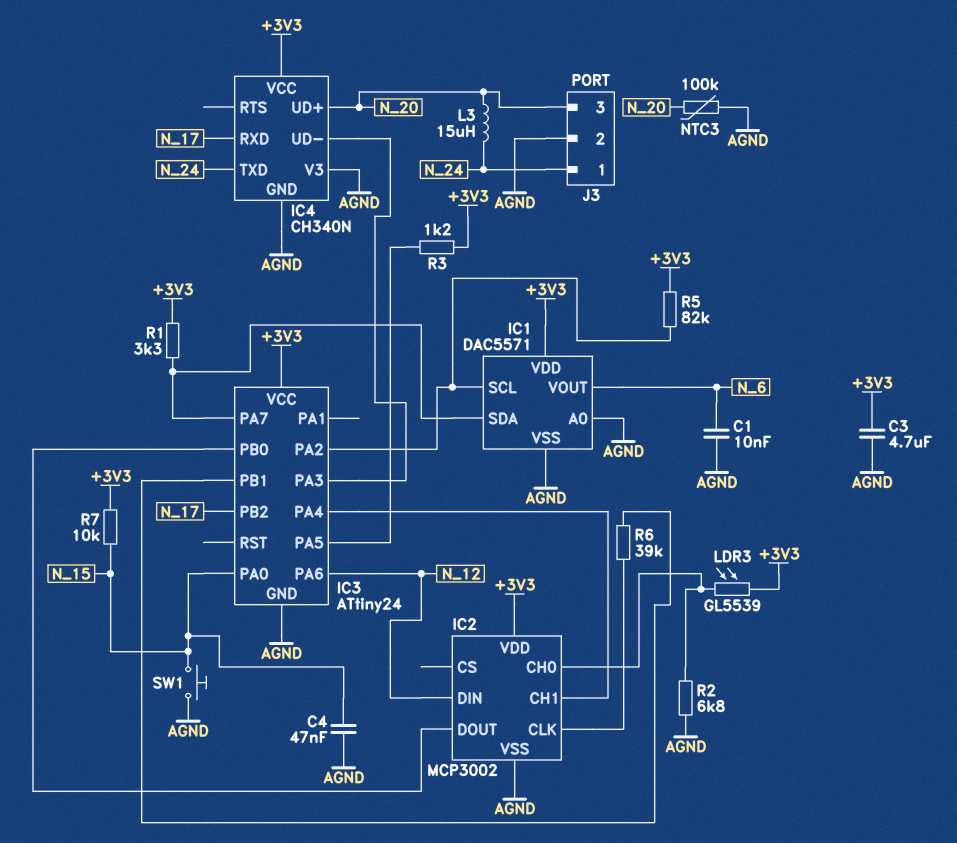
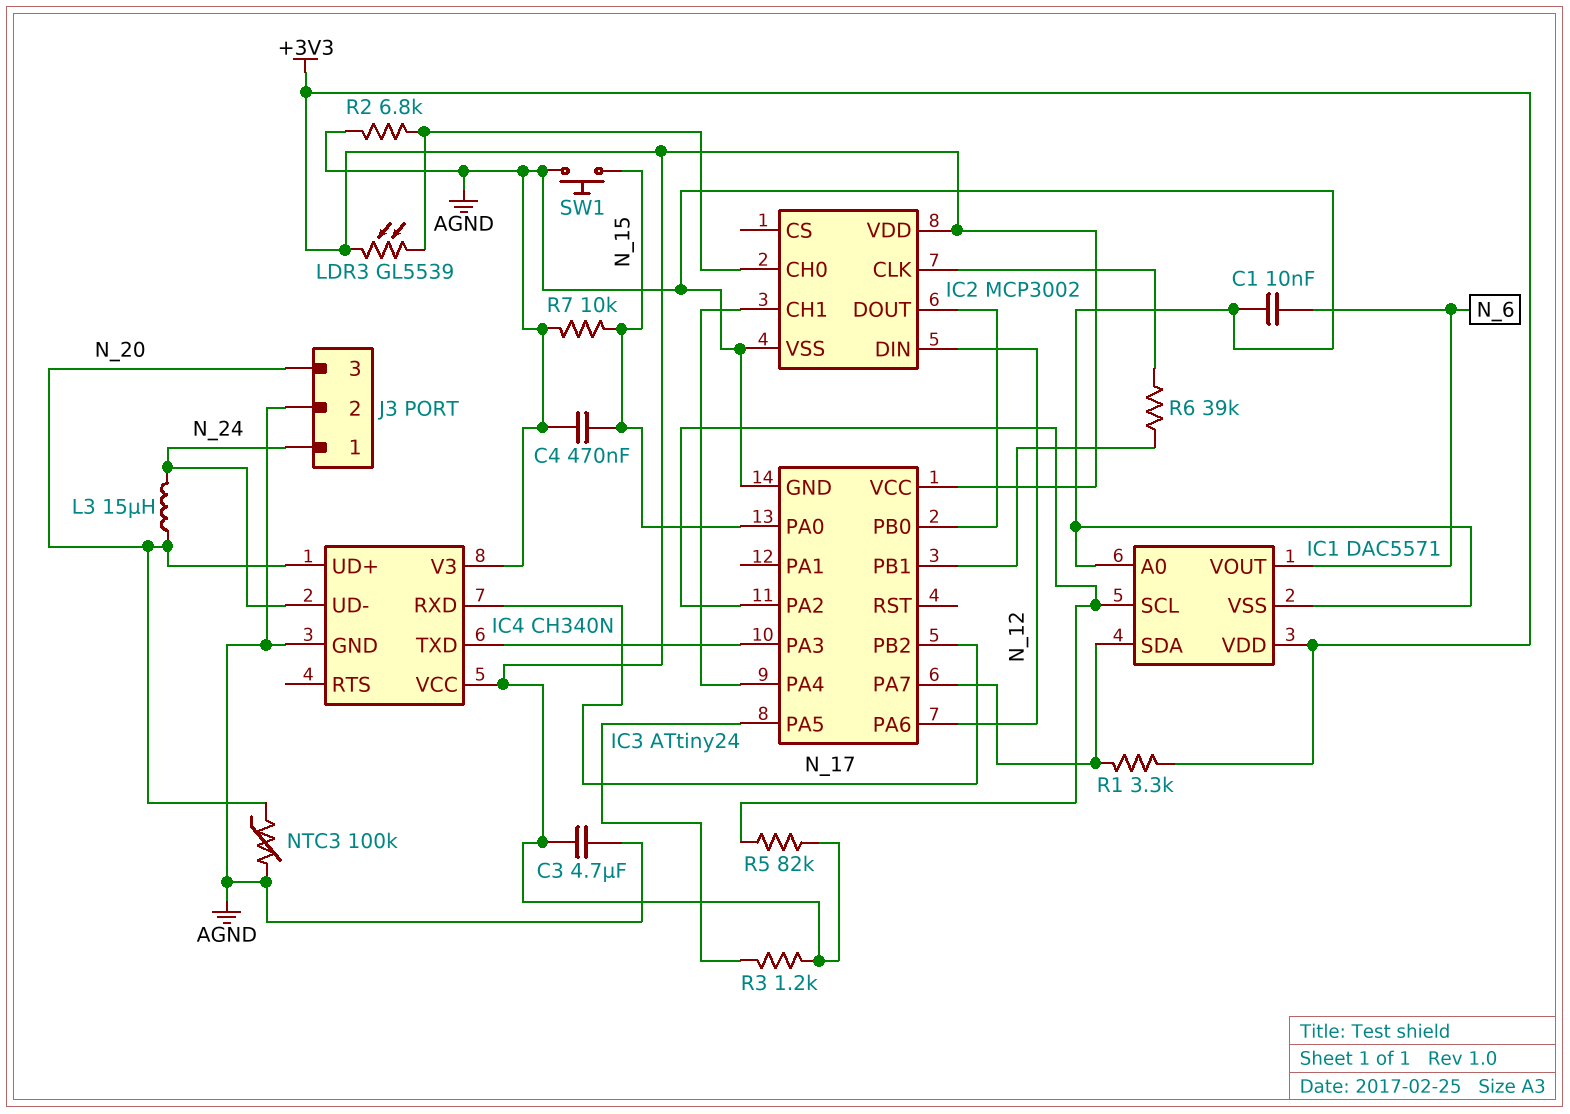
C4: 47nF (AGND, N_15) -> 470nF (AGND, N_15)
IC4 pin TXD: N_24 -> IC3/PA3
IC4 pin UD-: IC3/PA3 -> N_24
R7: 10k (+3V3, N_15) -> 10k (AGND, N_15)

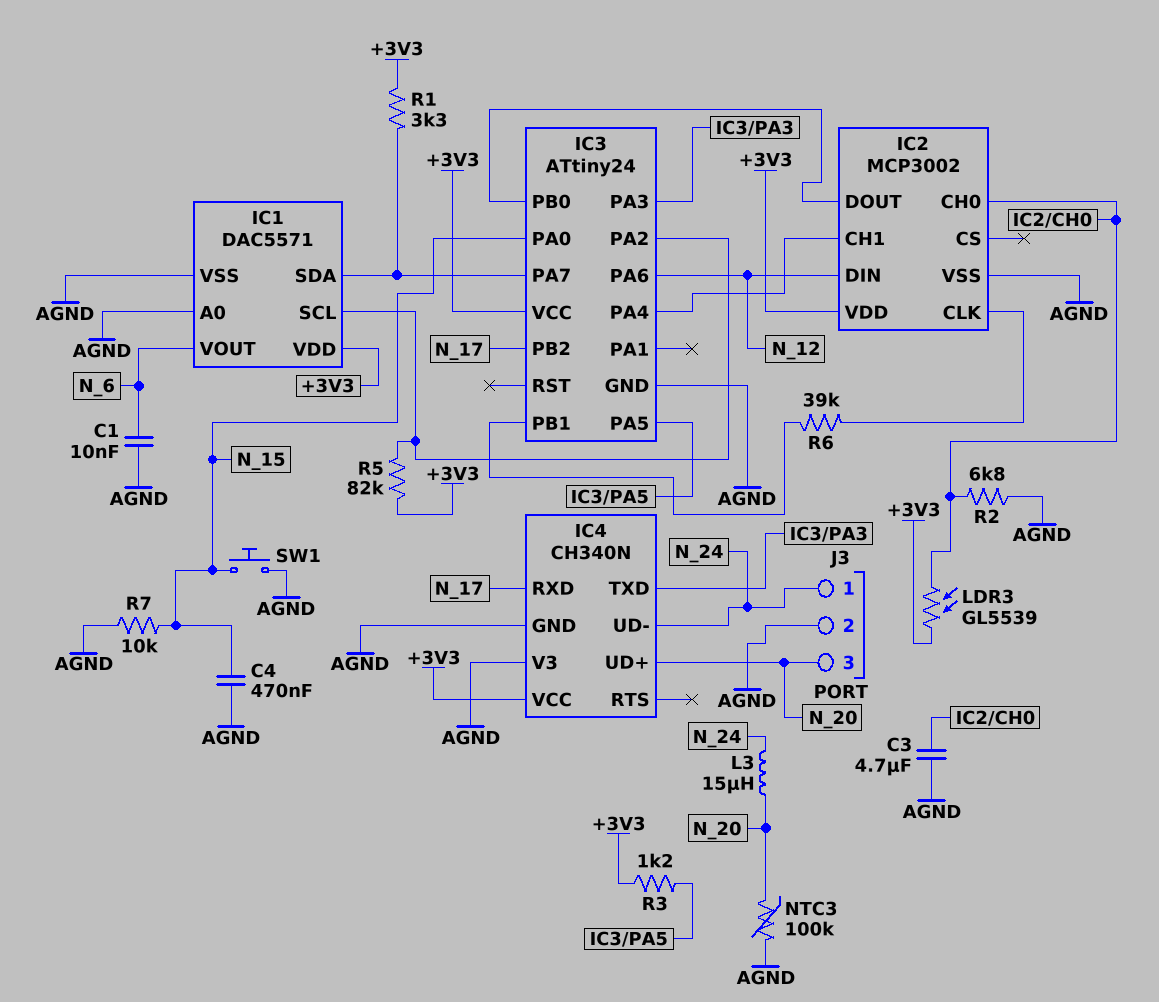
C3: 4.7uF (+3V3, AGND) -> 4.7uF (AGND, IC2/CH0)

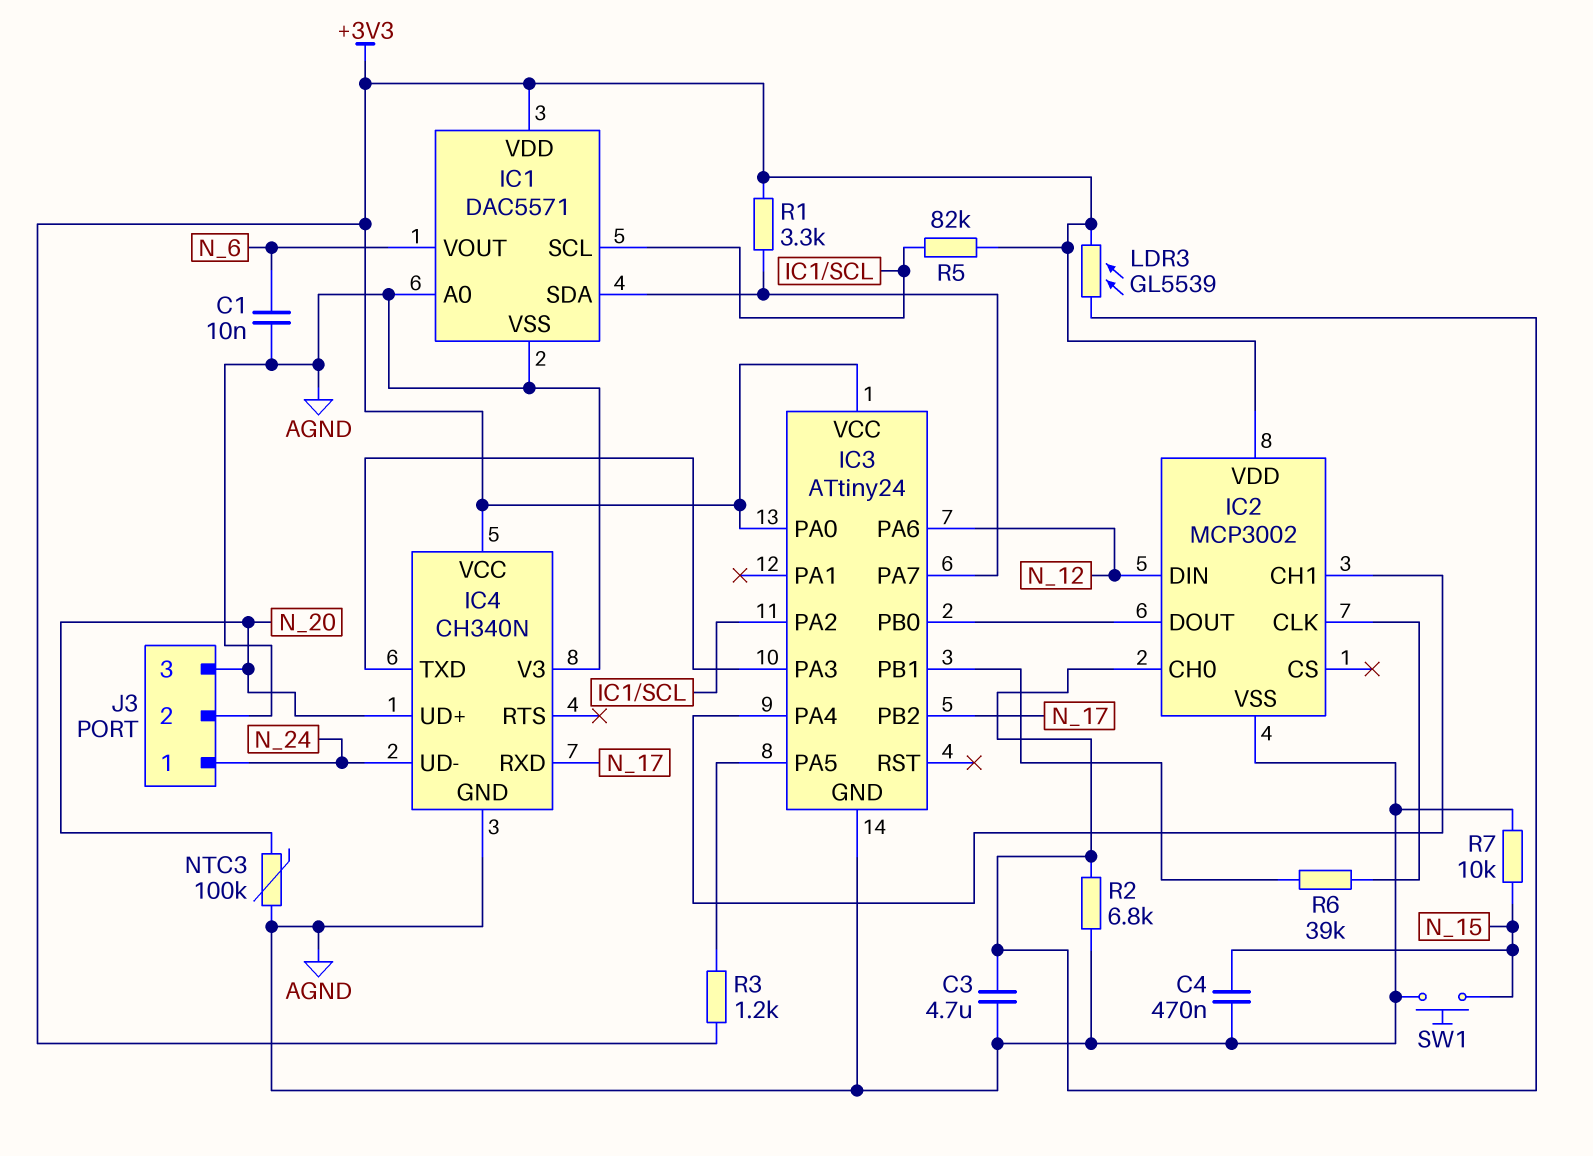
IC3 pin PA0: N_15 -> +3V3
L3: 15uH (N_20, N_24) -> none

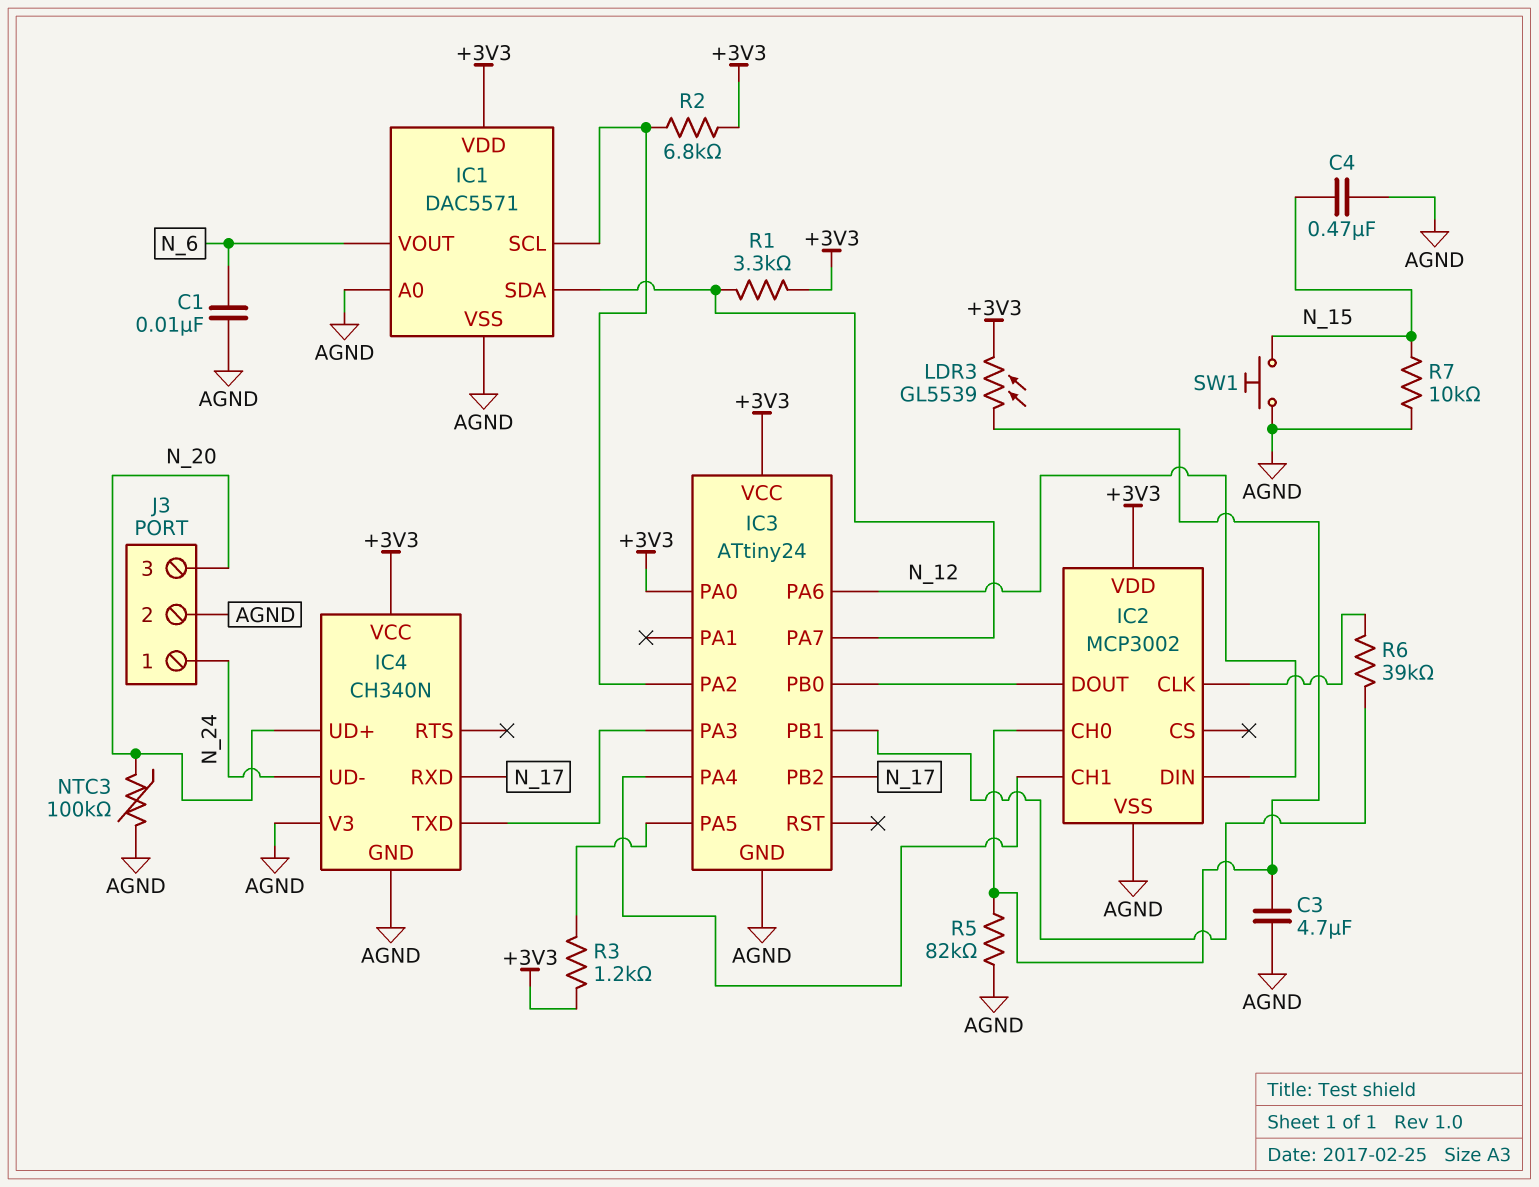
R2: 6.8k (AGND, IC2/CH0) -> 6.8k (+3V3, IC1/SCL)
R5: 82k (+3V3, IC1/SCL) -> 82k (AGND, IC2/CH0)

